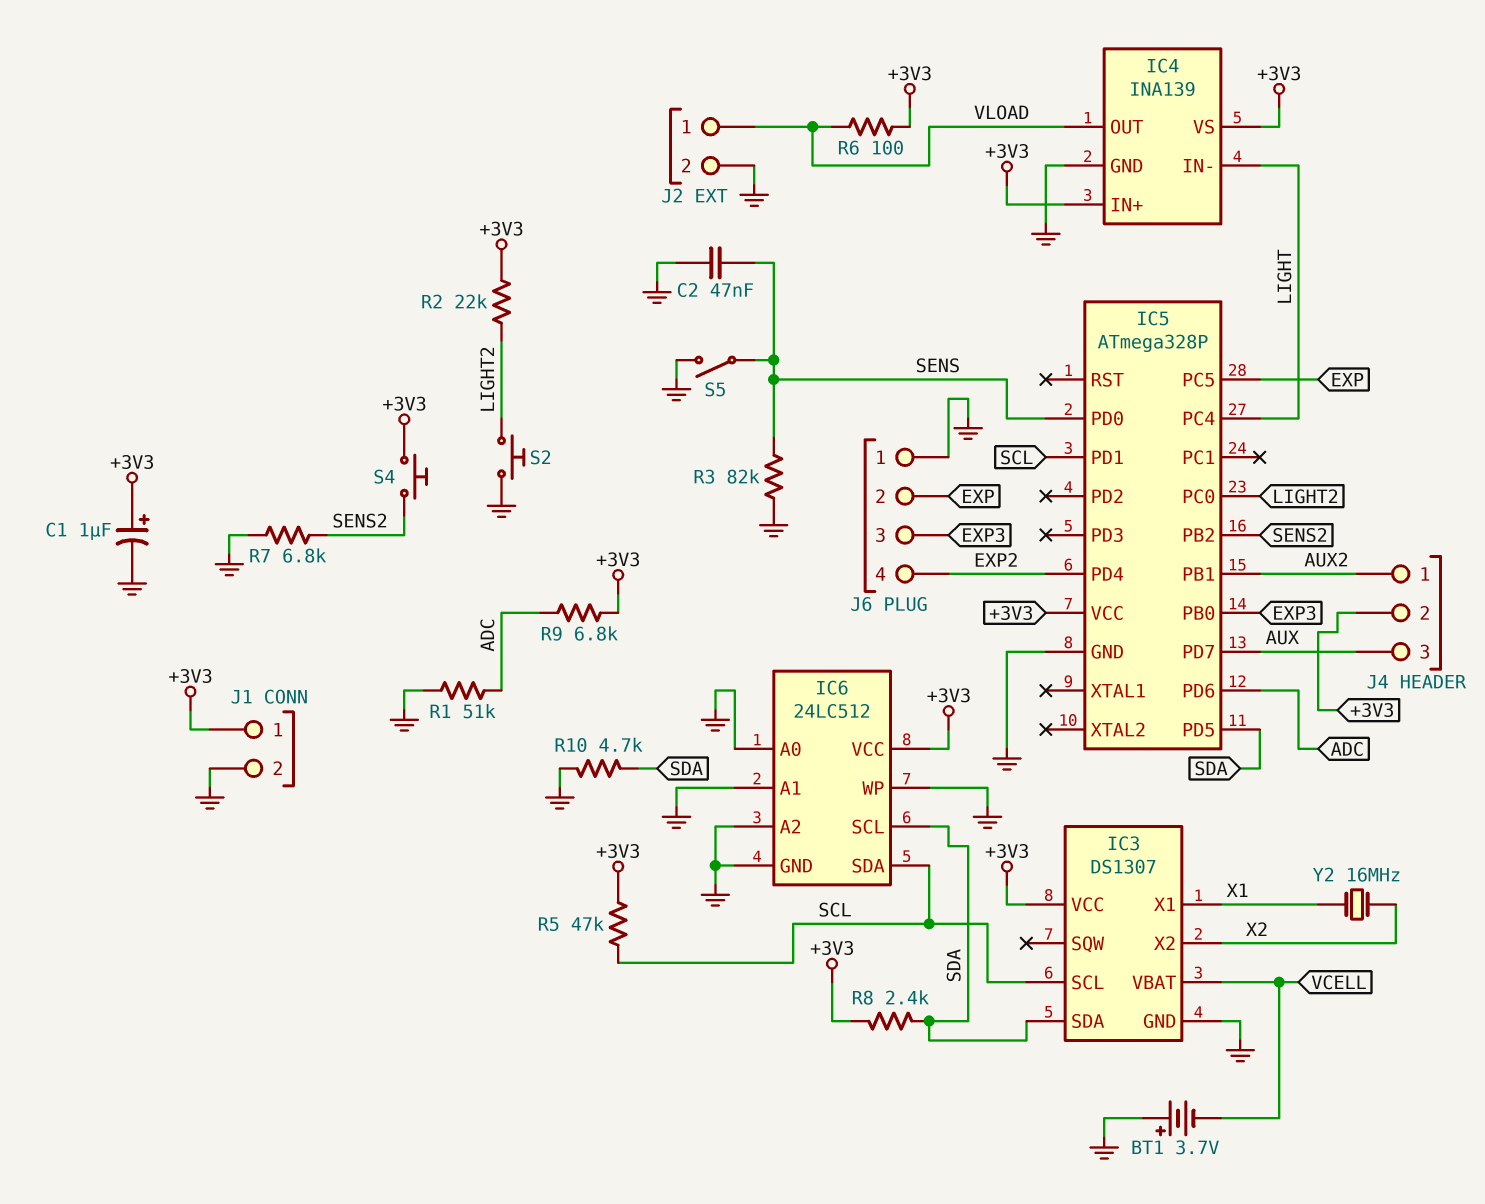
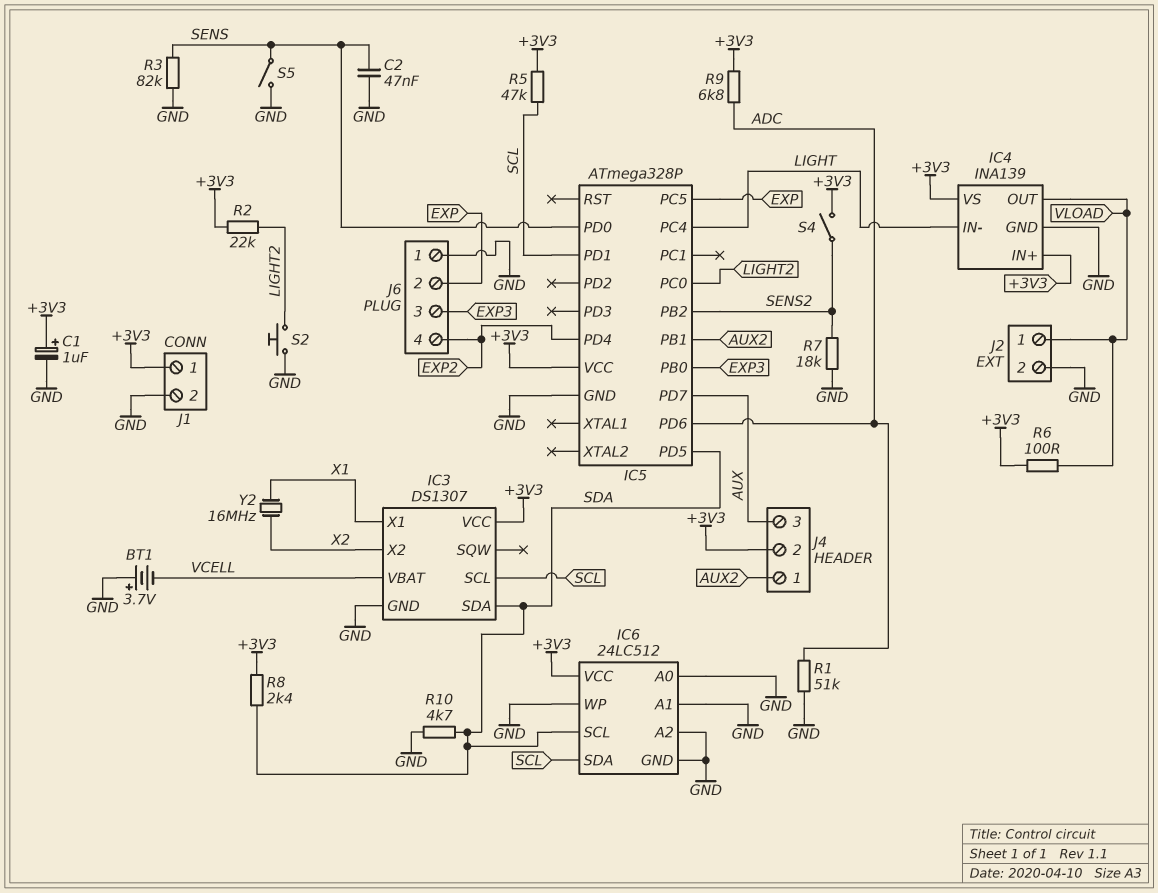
R7: 6.8k (GND, SENS2) -> 18k (GND, SENS2)
S4: button (+3V3, SENS2) -> switch (+3V3, SENS2)

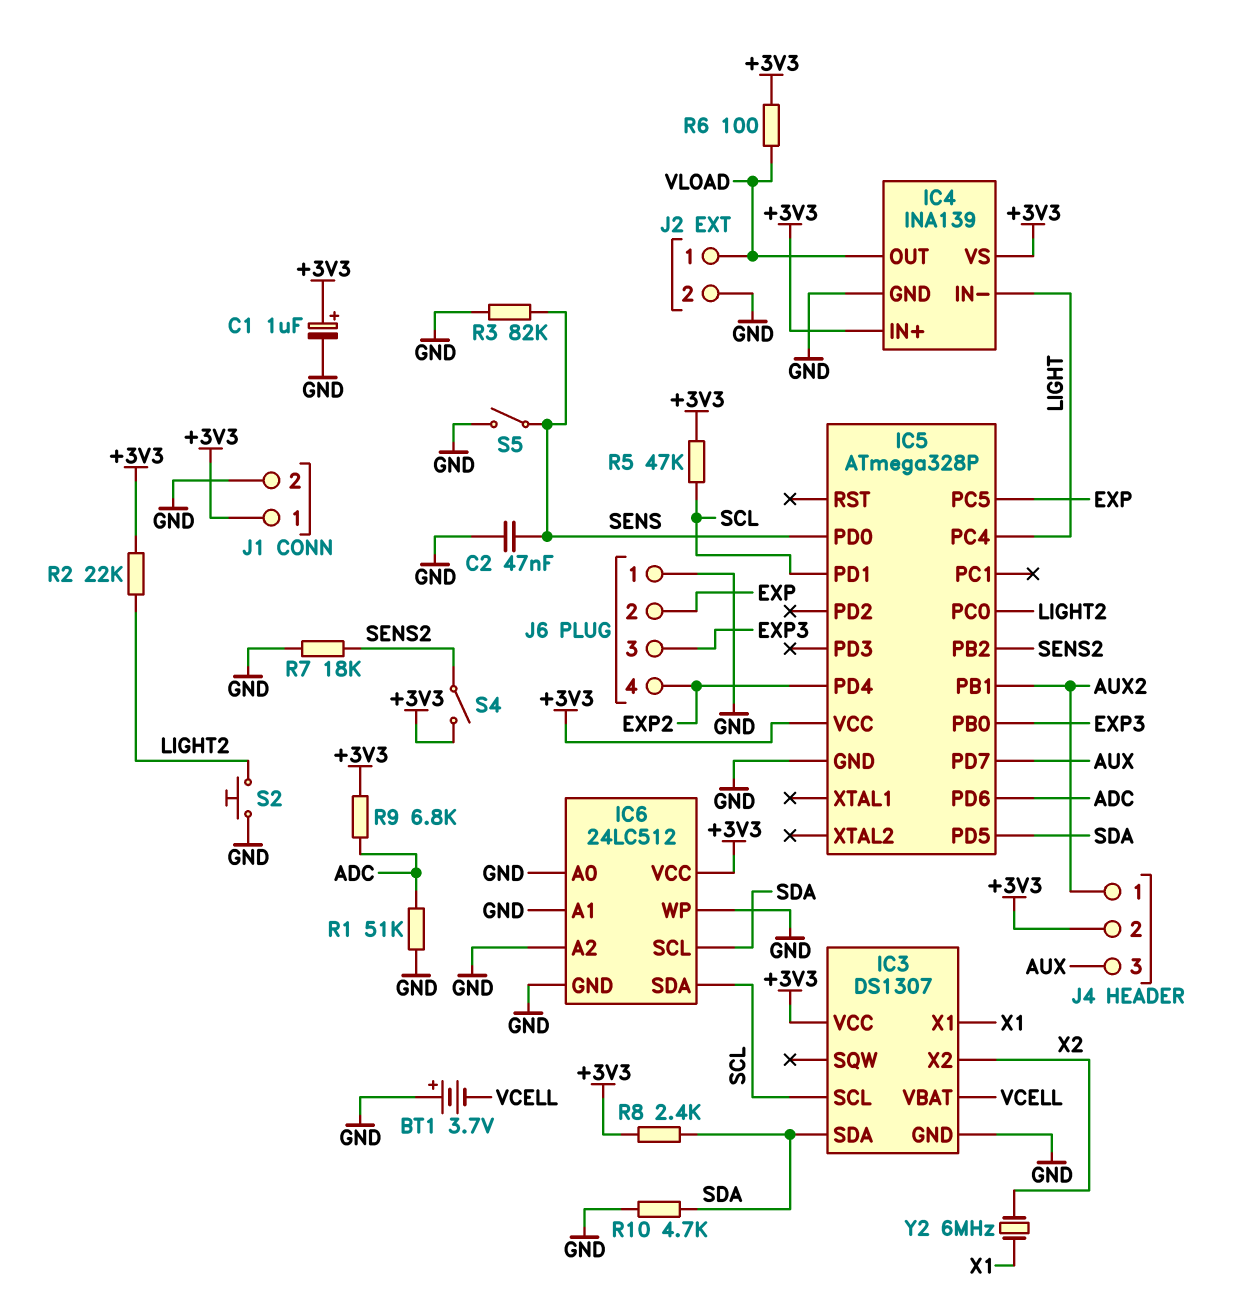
Y2: 16MHz (X1, X2) -> 6MHz (X1, X2)

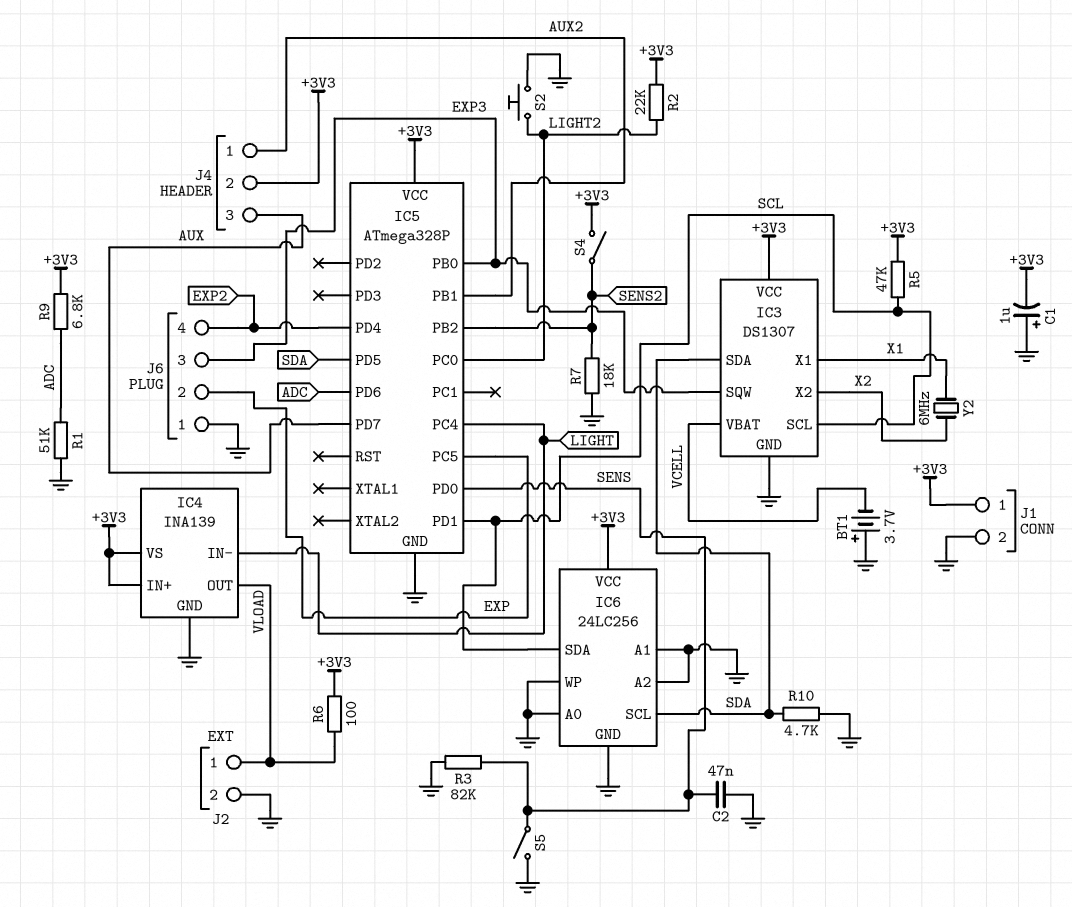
C1: 1uF (plus +3V3, minus GND) -> 1uF (plus GND, minus +3V3)
IC3 pin SQW: none -> EXP3
IC6: 24LC512 -> 24LC256
R8: 2.4k (+3V3, SDA) -> none

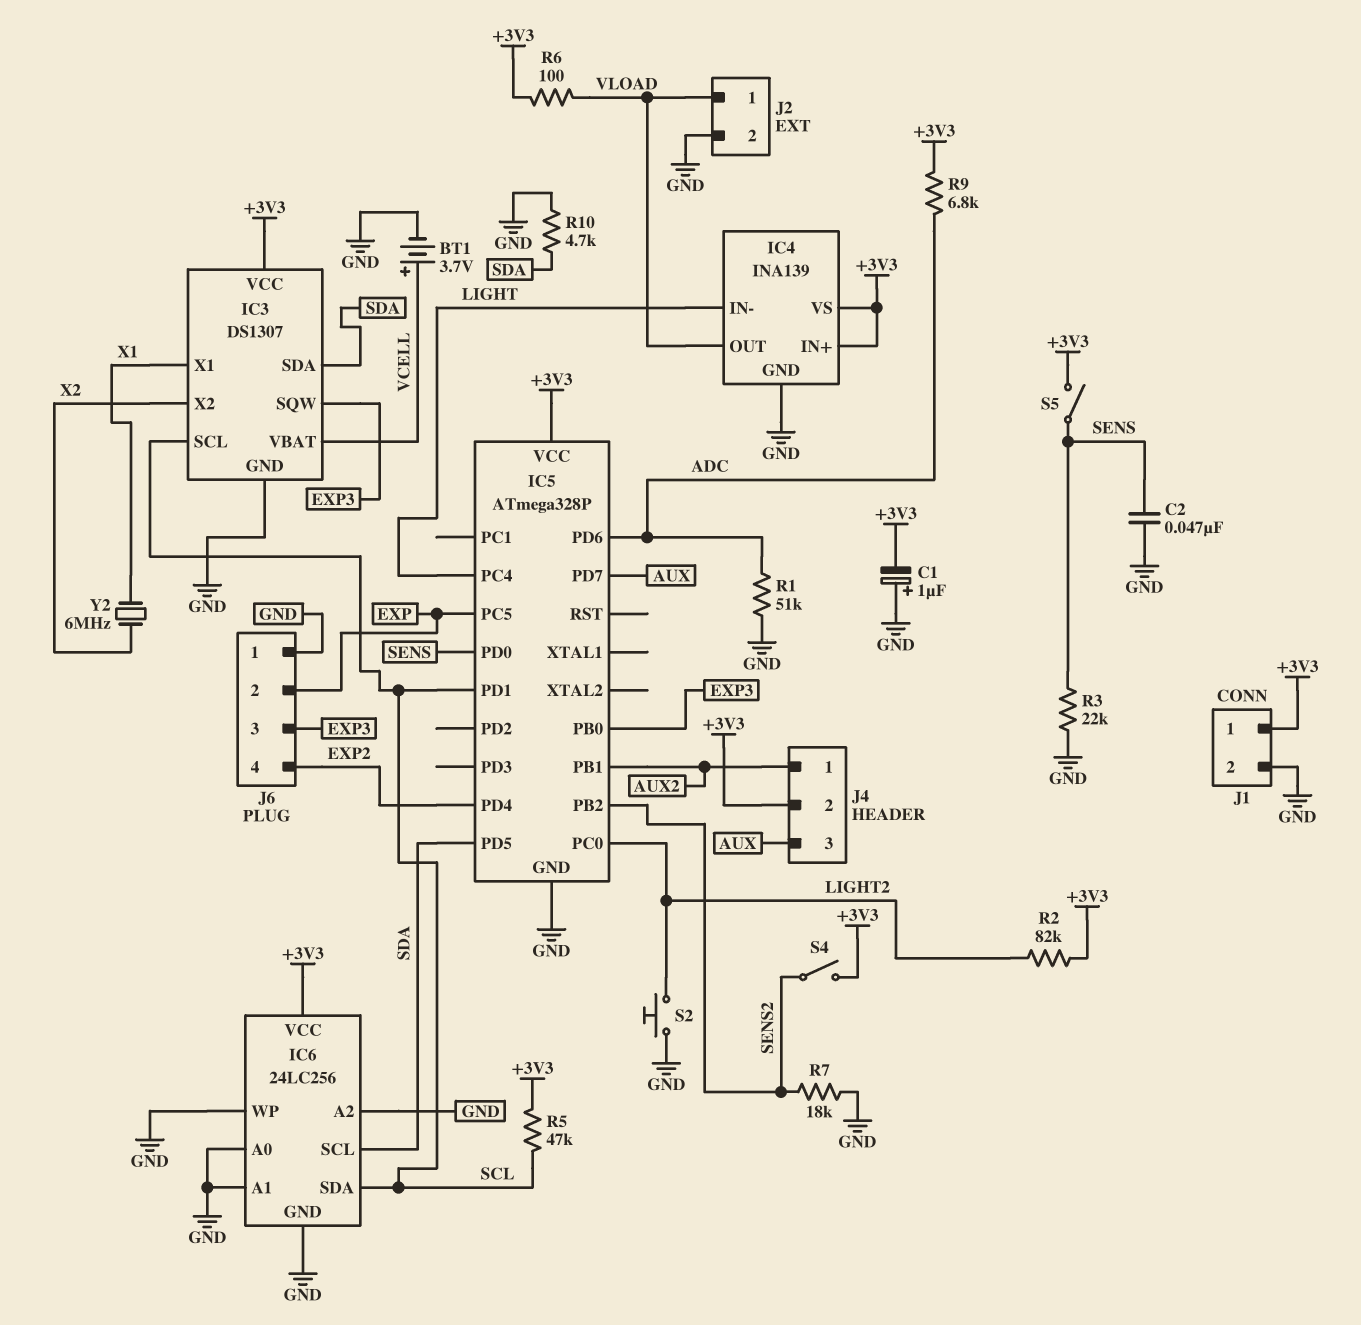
BT1: 3.7V (plus GND, minus VCELL) -> 3.7V (plus VCELL, minus GND)
R2: 22k (+3V3, LIGHT2) -> 82k (+3V3, LIGHT2)
R3: 82k (GND, SENS) -> 22k (GND, SENS)
S5: switch (GND, SENS) -> switch (+3V3, SENS)

